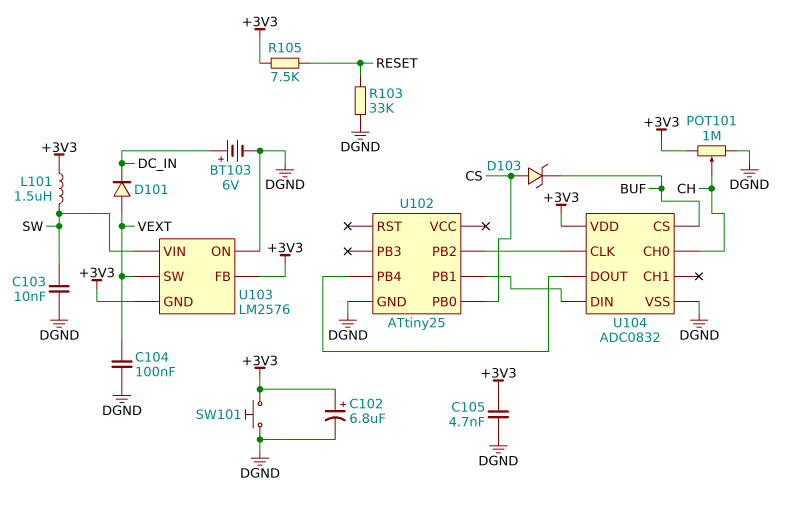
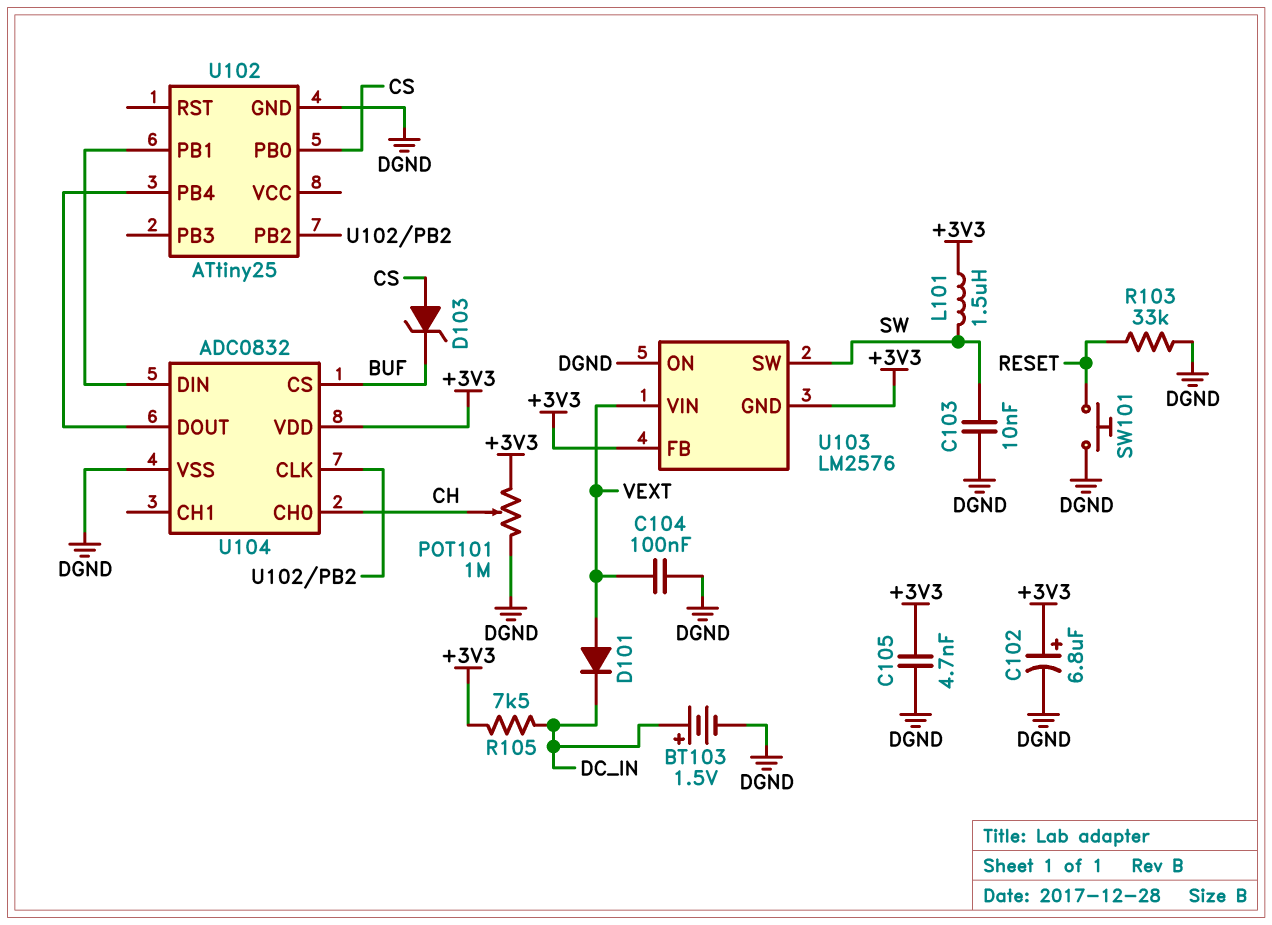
BT103: 6V (plus DC_IN, minus DGND) -> 1.5V (plus DC_IN, minus DGND)
R105: 7.5k (+3V3, RESET) -> 7.5k (+3V3, DC_IN)
SW101: button (+3V3, DGND) -> button (DGND, RESET)
U103 pin SW: VEXT -> SW
U103 pin VIN: SW -> VEXT

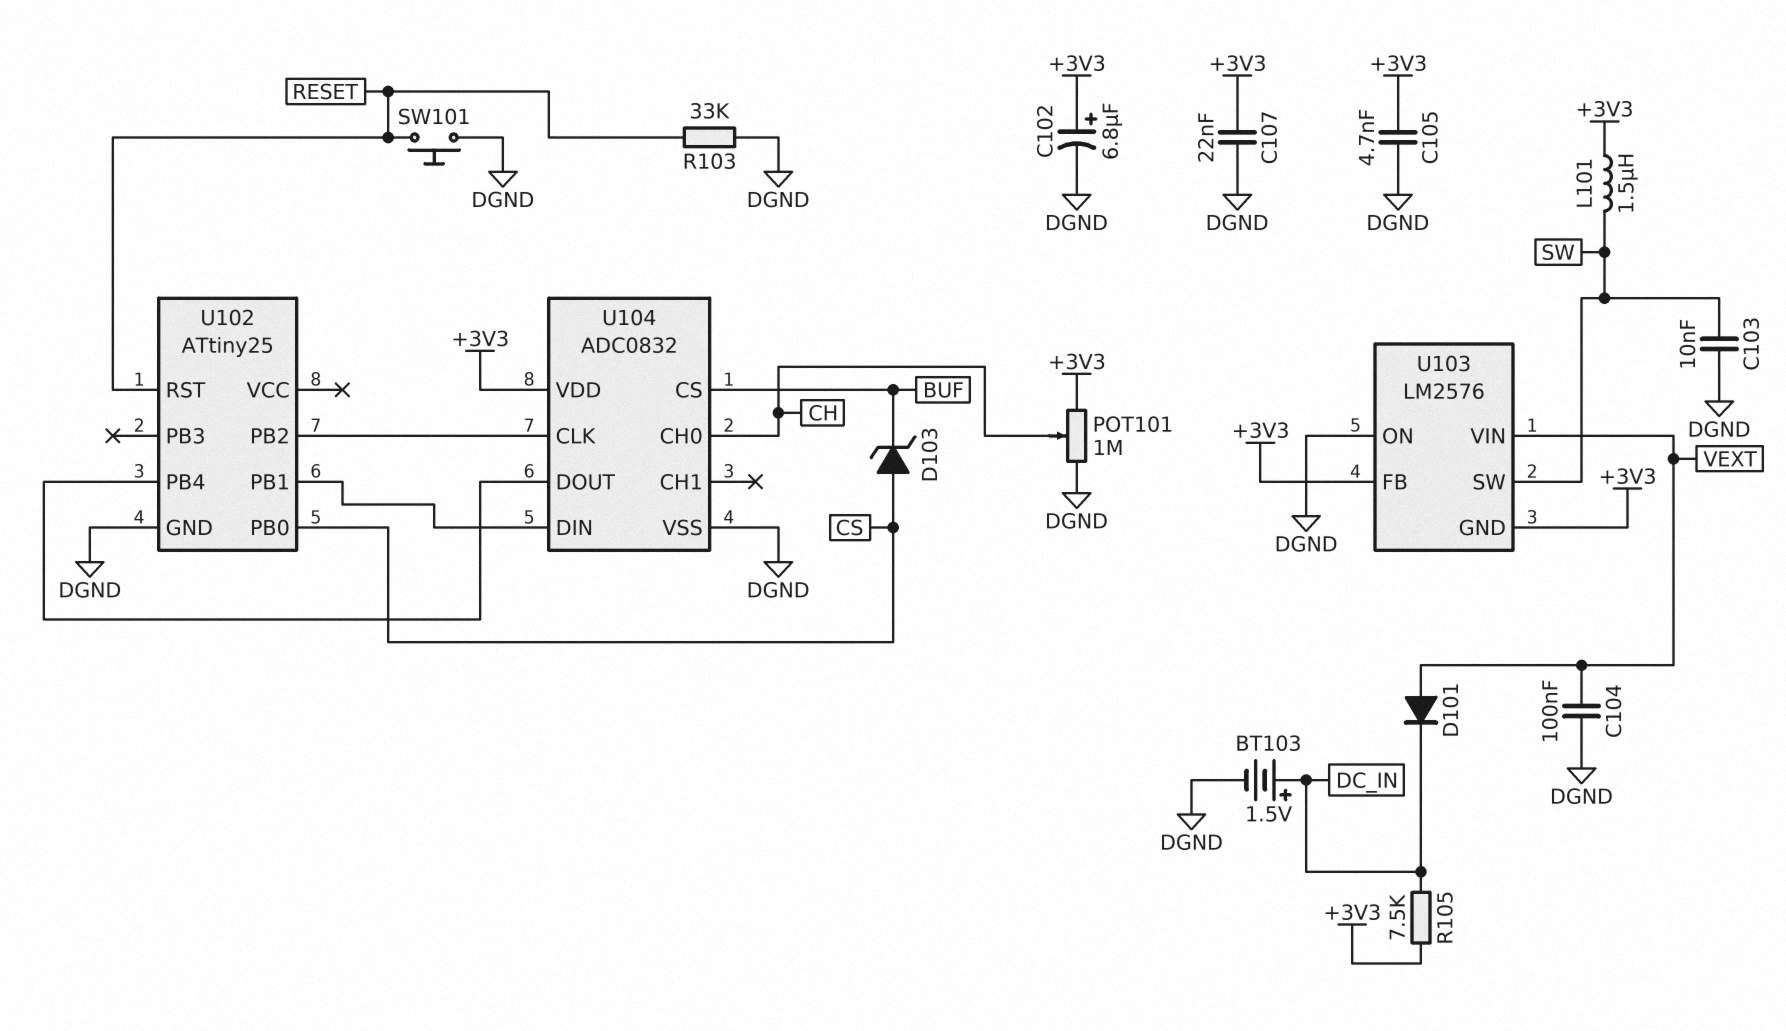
C107: none -> 22nF (+3V3, DGND)
U102 pin RST: none -> RESET

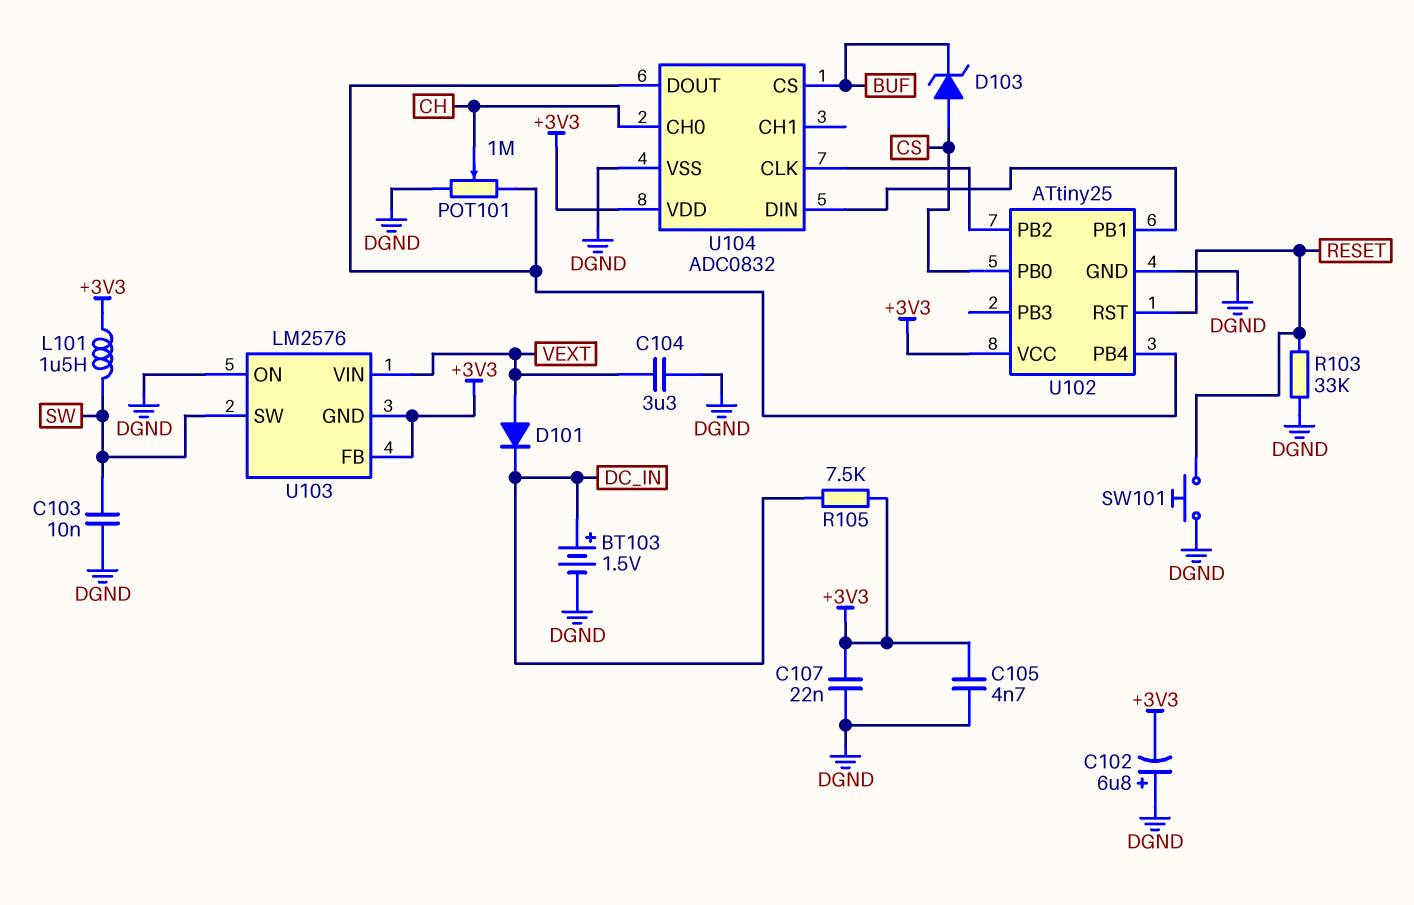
C102: 6.8uF (plus +3V3, minus DGND) -> 6.8uF (plus DGND, minus +3V3)
C104: 100nF (DGND, VEXT) -> 3.3uF (DGND, VEXT)
POT101: 1M (+3V3, DGND, wiper CH) -> 1M (DGND, U102/PB4, wiper CH)
U102 pin VCC: none -> +3V3

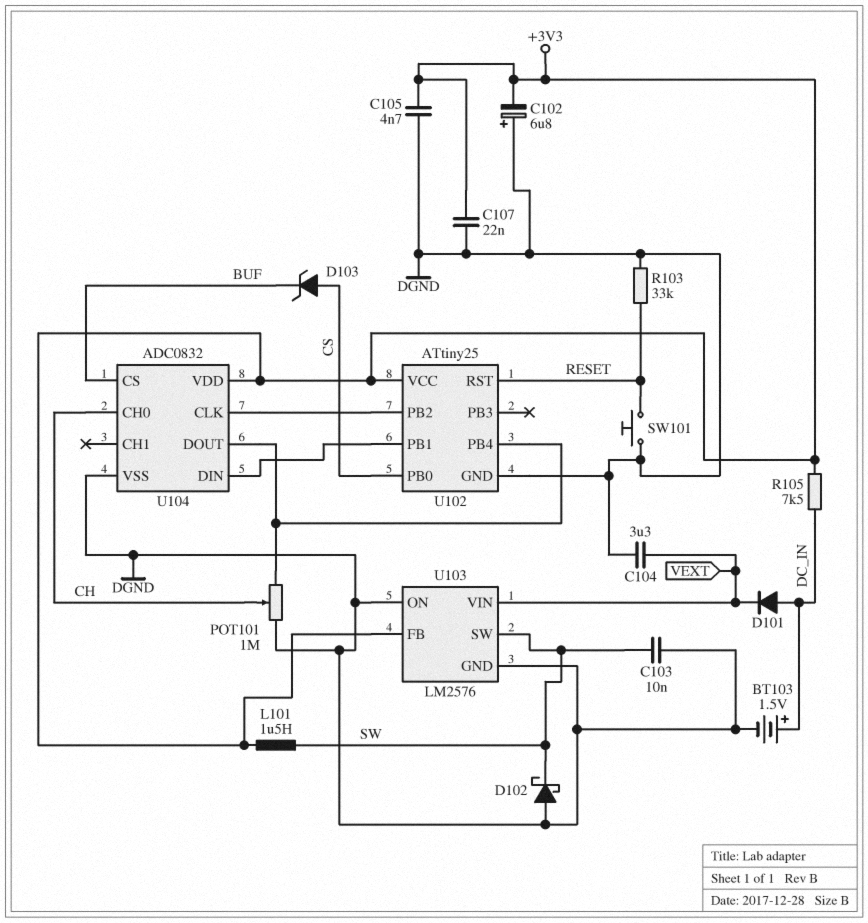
D101: diode (A VEXT, K DC_IN) -> diode (A DC_IN, K VEXT)
D102: none -> schottky (A DGND, K SW)
U103 pin GND: +3V3 -> DGND

